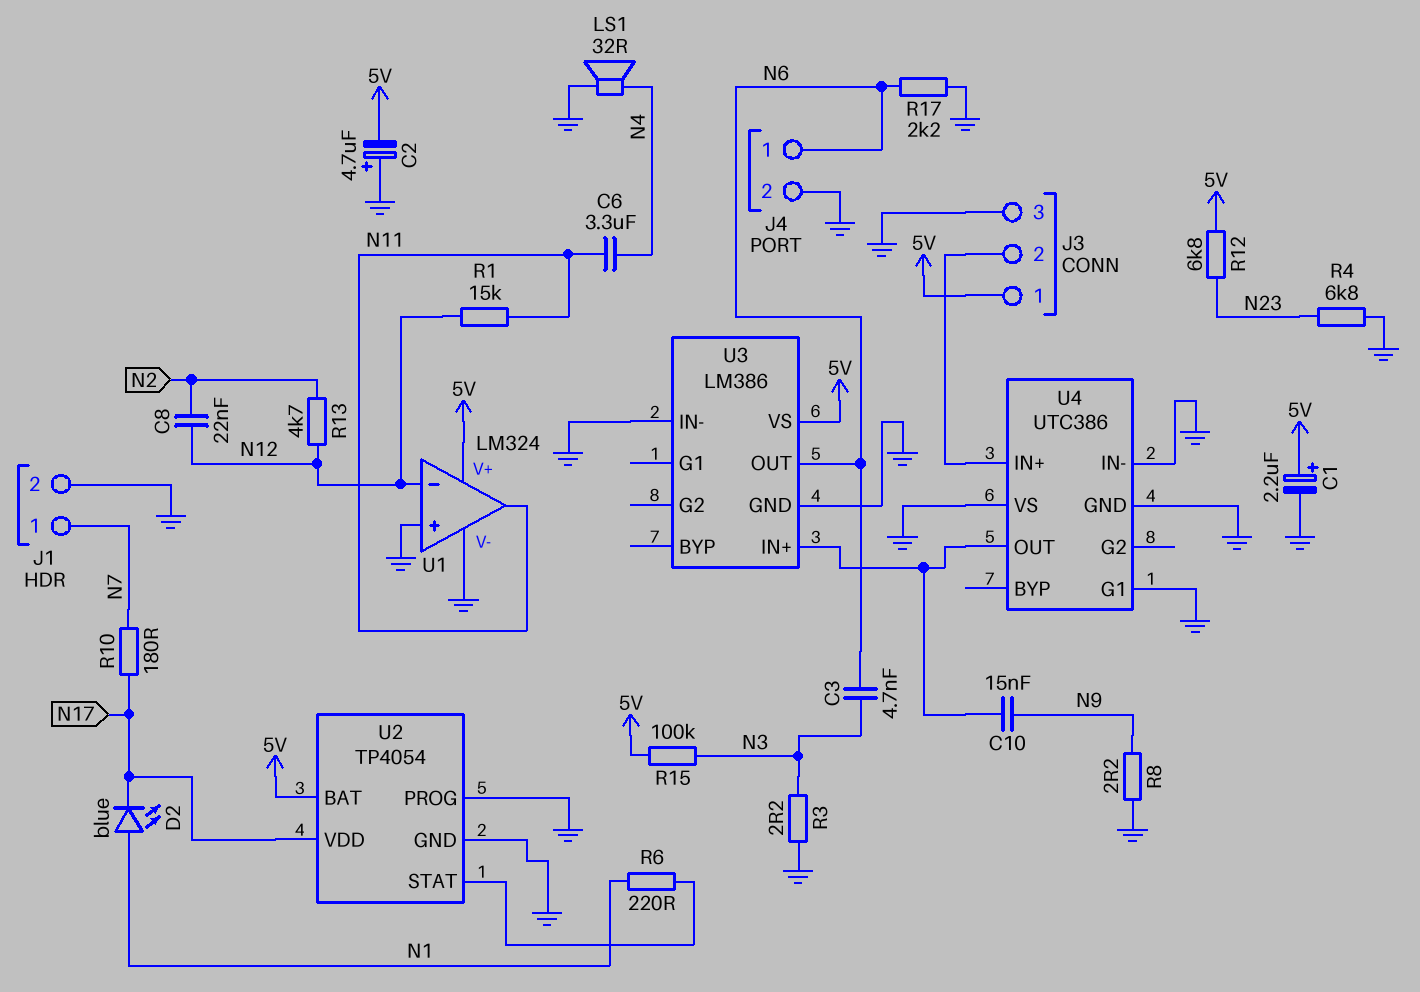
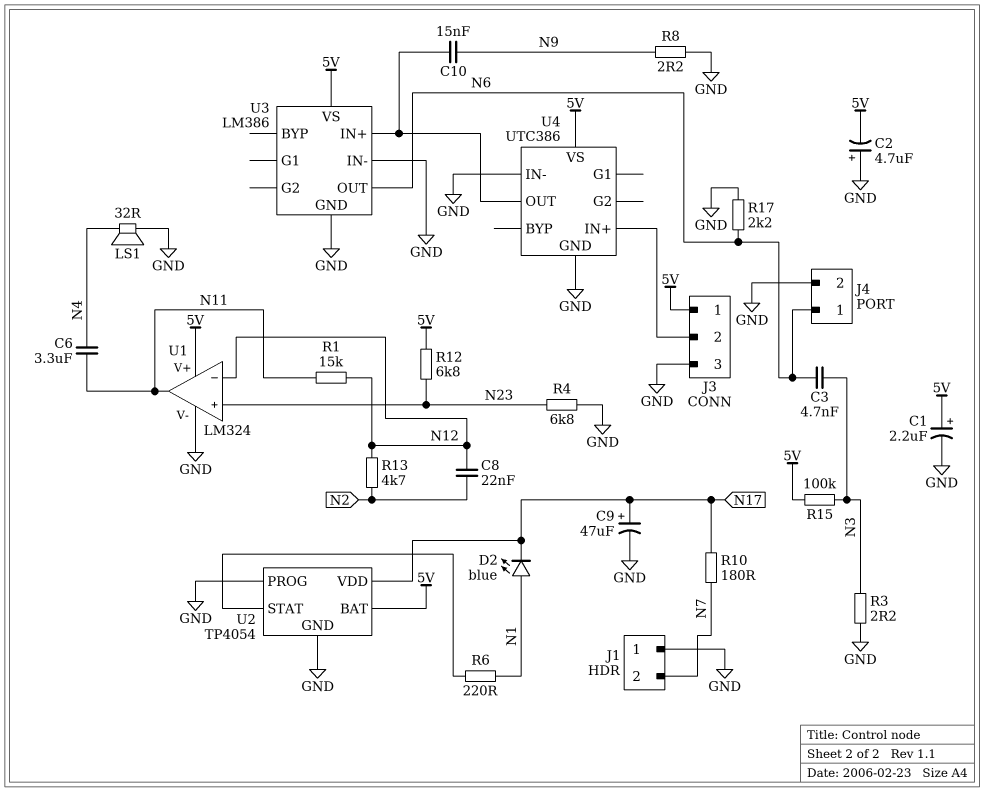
C9: none -> 47uF (plus N17, minus GND)
J1 pin 1: N7 -> GND
J1 pin 2: GND -> N7
U1 pin in+: GND -> N23
U4 pin G1: GND -> none
U4 pin VS: GND -> 5V

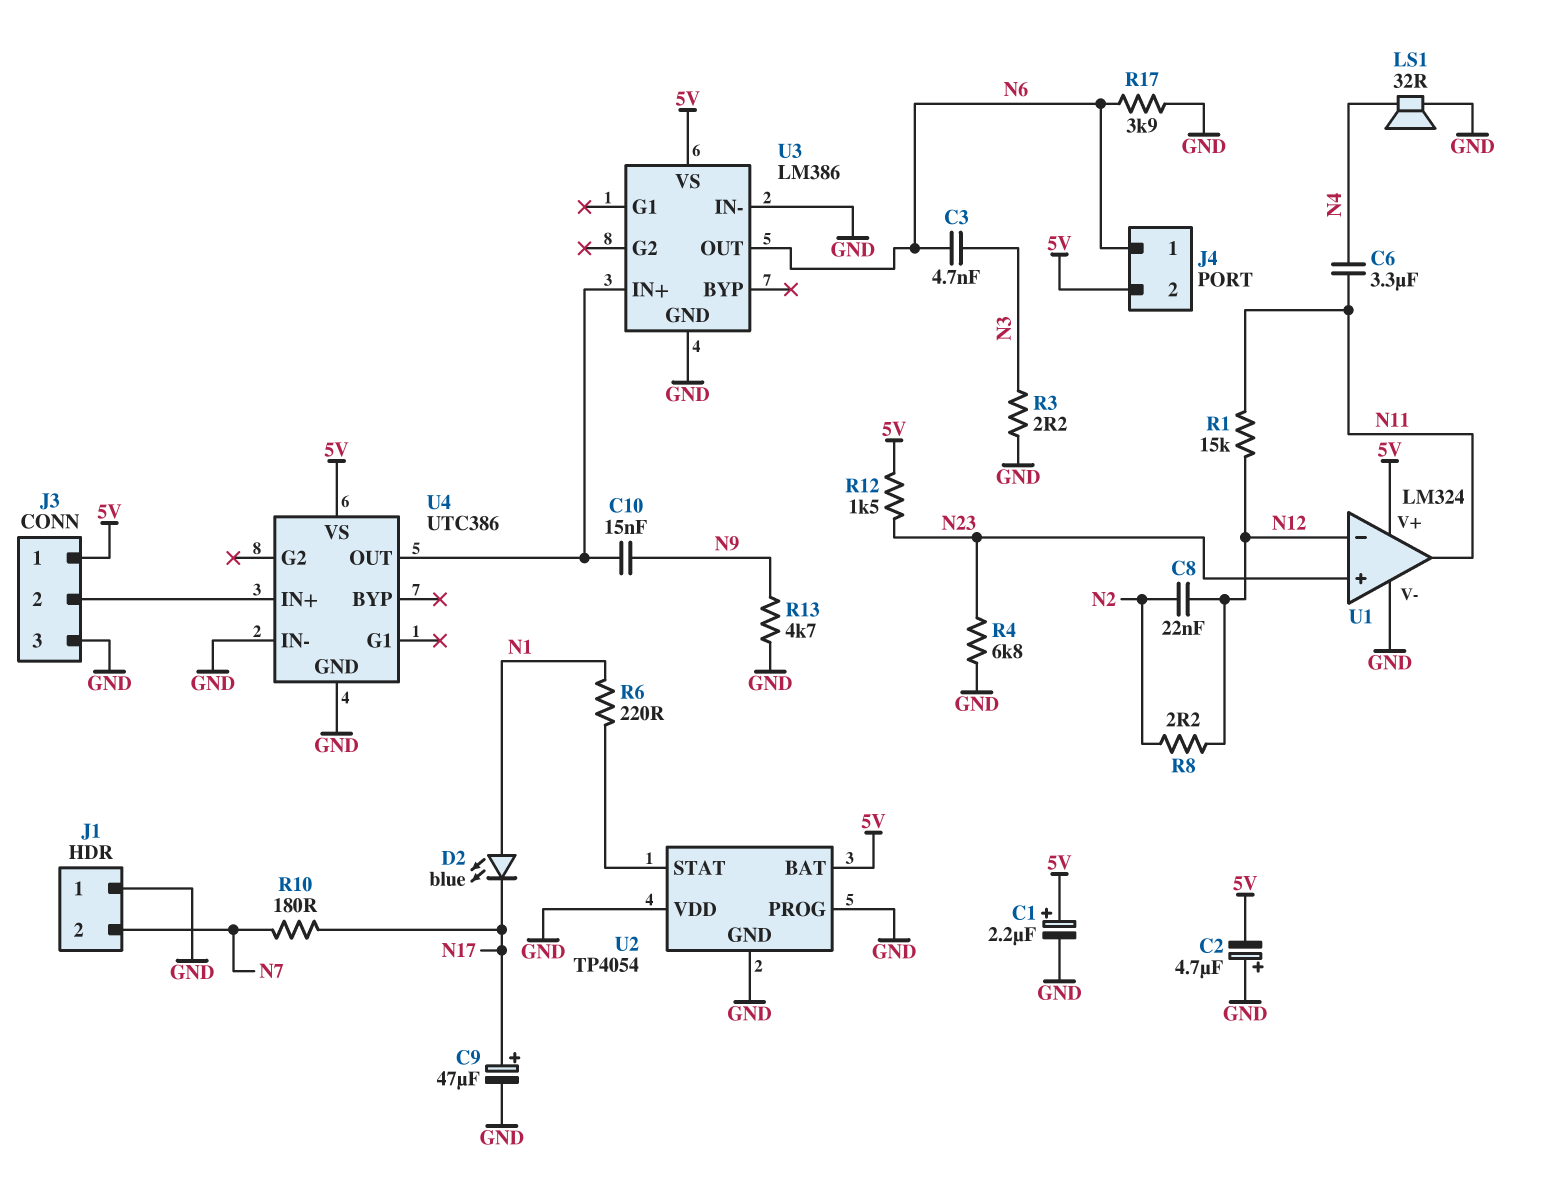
J4 pin 2: GND -> 5V
R8: 2.2 (GND, N9) -> 2.2 (N2, N12)
R12: 6.8k (5V, N23) -> 1.5k (5V, N23)
R13: 4.7k (N2, N12) -> 4.7k (GND, N9)
R15: 100k (5V, N3) -> none
R17: 2.2k (GND, N6) -> 3.9k (GND, N6)
U2 pin VDD: N17 -> GND

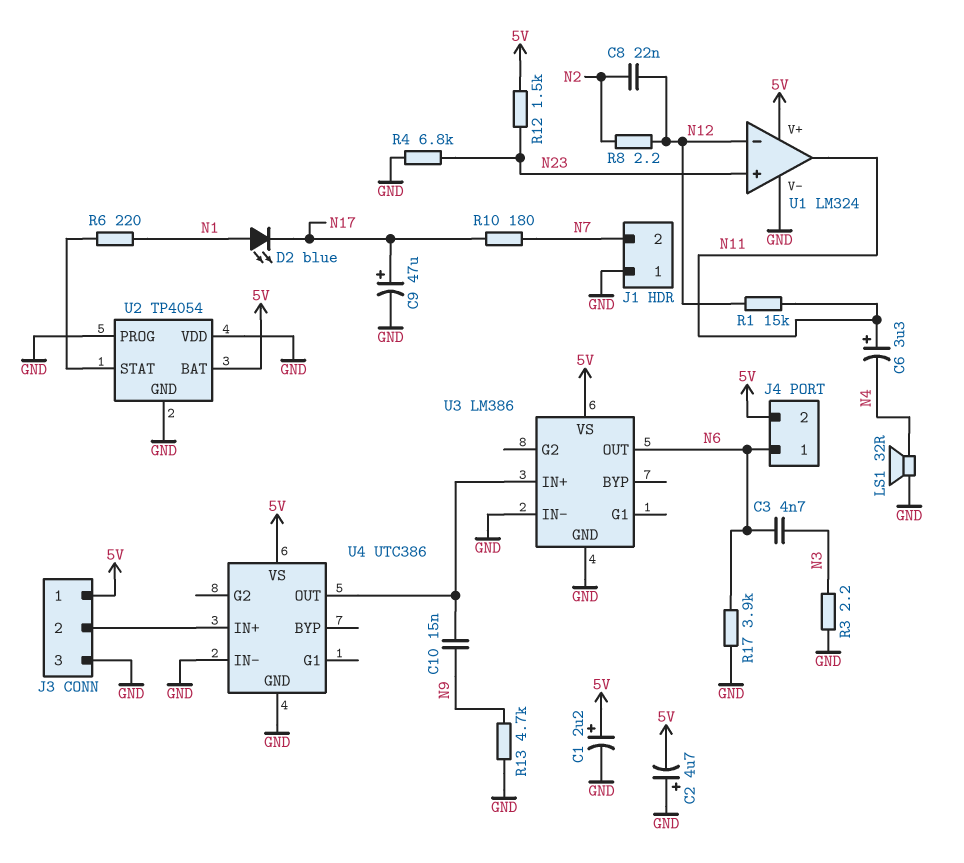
C6: 3.3uF (N4, N11) -> 3.3uF (plus N11, minus N4)

